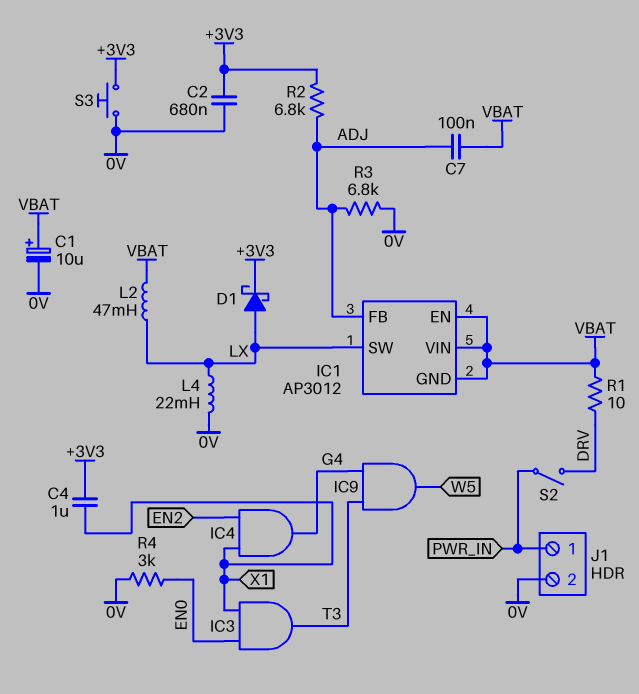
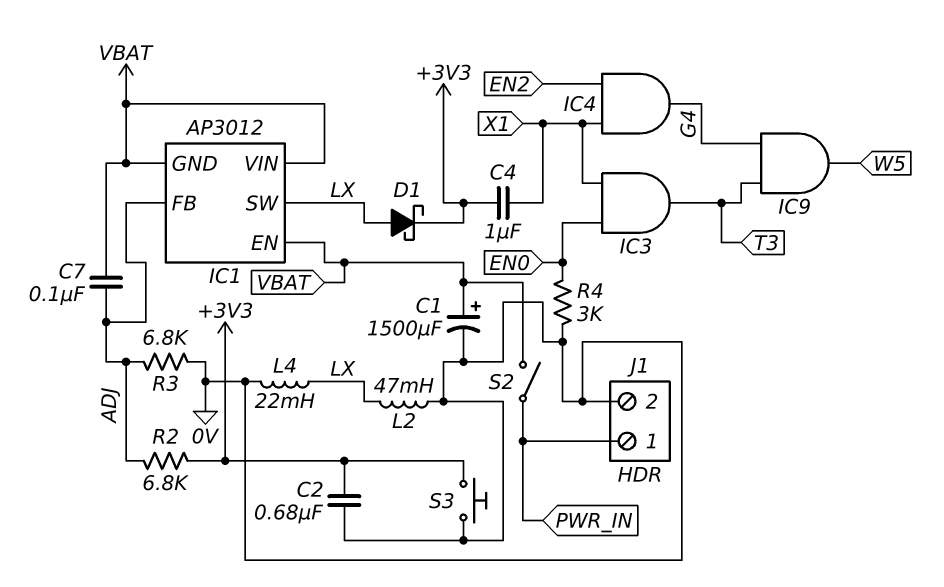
C1: 10uF (plus VBAT, minus 0V) -> 1500uF (plus VBAT, minus 0V)
L2: 47mH (LX, VBAT) -> 47mH (0V, LX)
R1: 10 (DRV, VBAT) -> none
S2: switch (DRV, PWR_IN) -> switch (PWR_IN, VBAT)

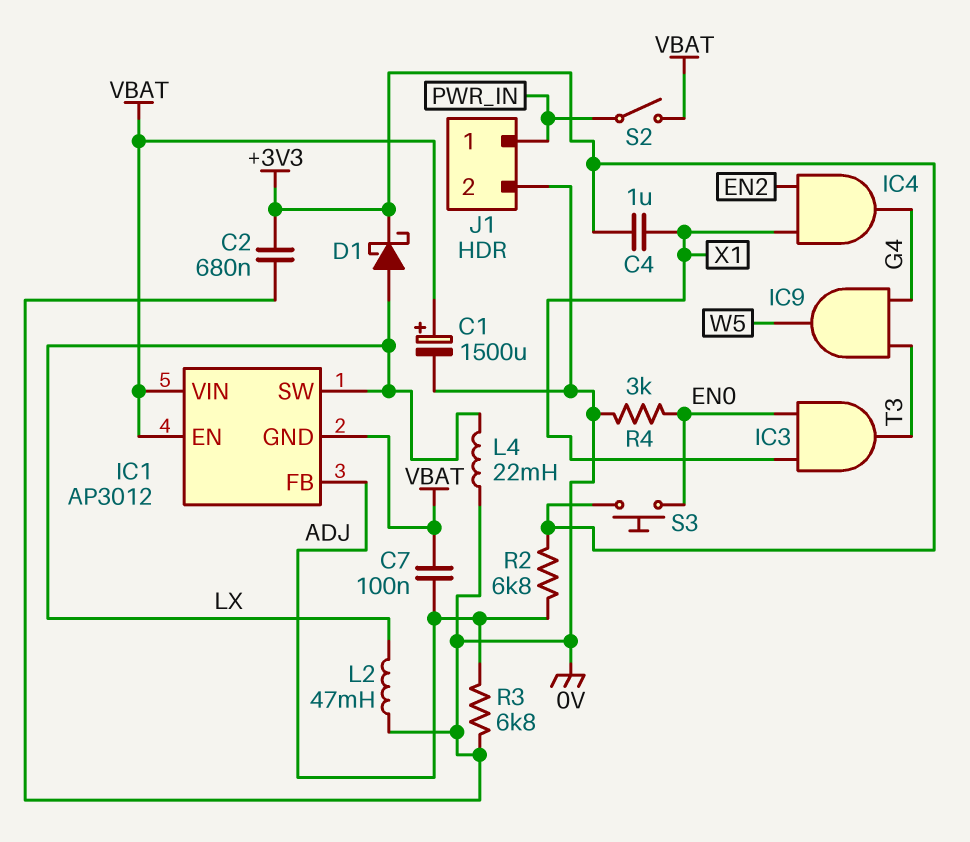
S3: button (+3V3, 0V) -> button (+3V3, EN0)

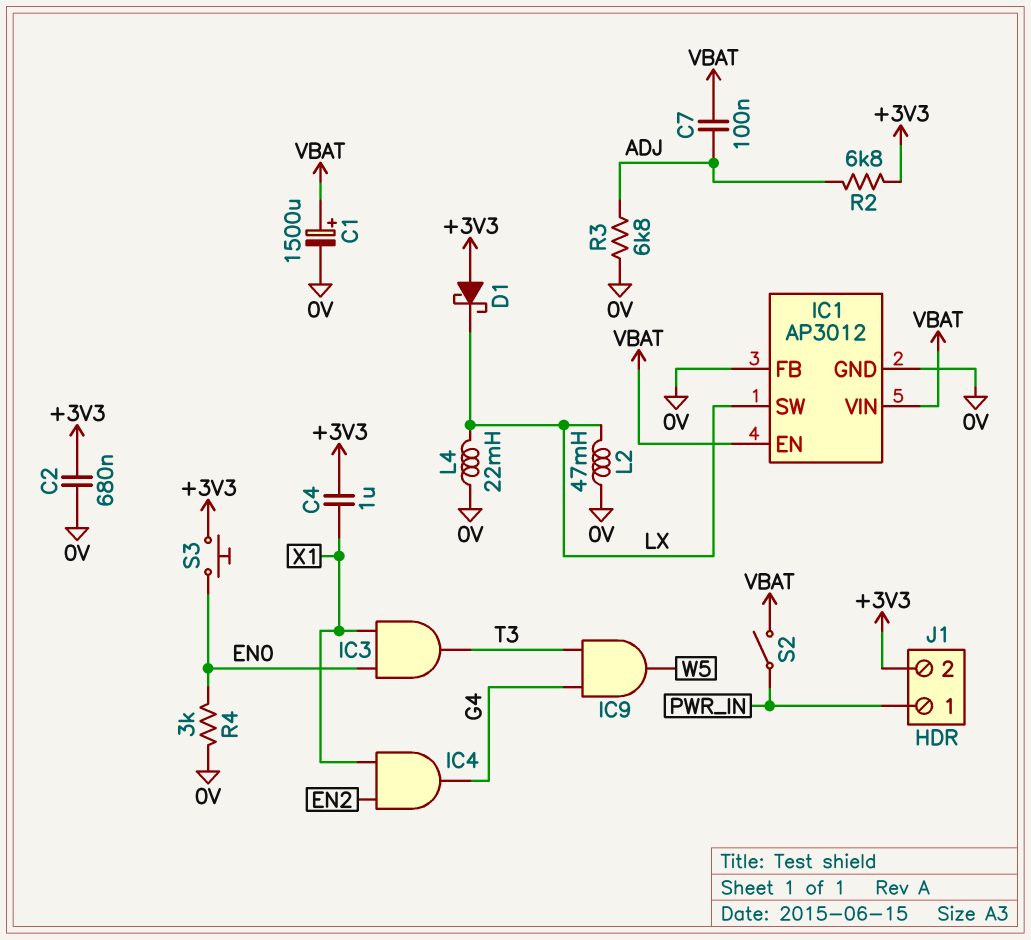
D1: schottky (A LX, K +3V3) -> schottky (A +3V3, K LX)
IC1 pin FB: ADJ -> 0V
IC1 pin GND: VBAT -> 0V
J1 pin 2: 0V -> +3V3

